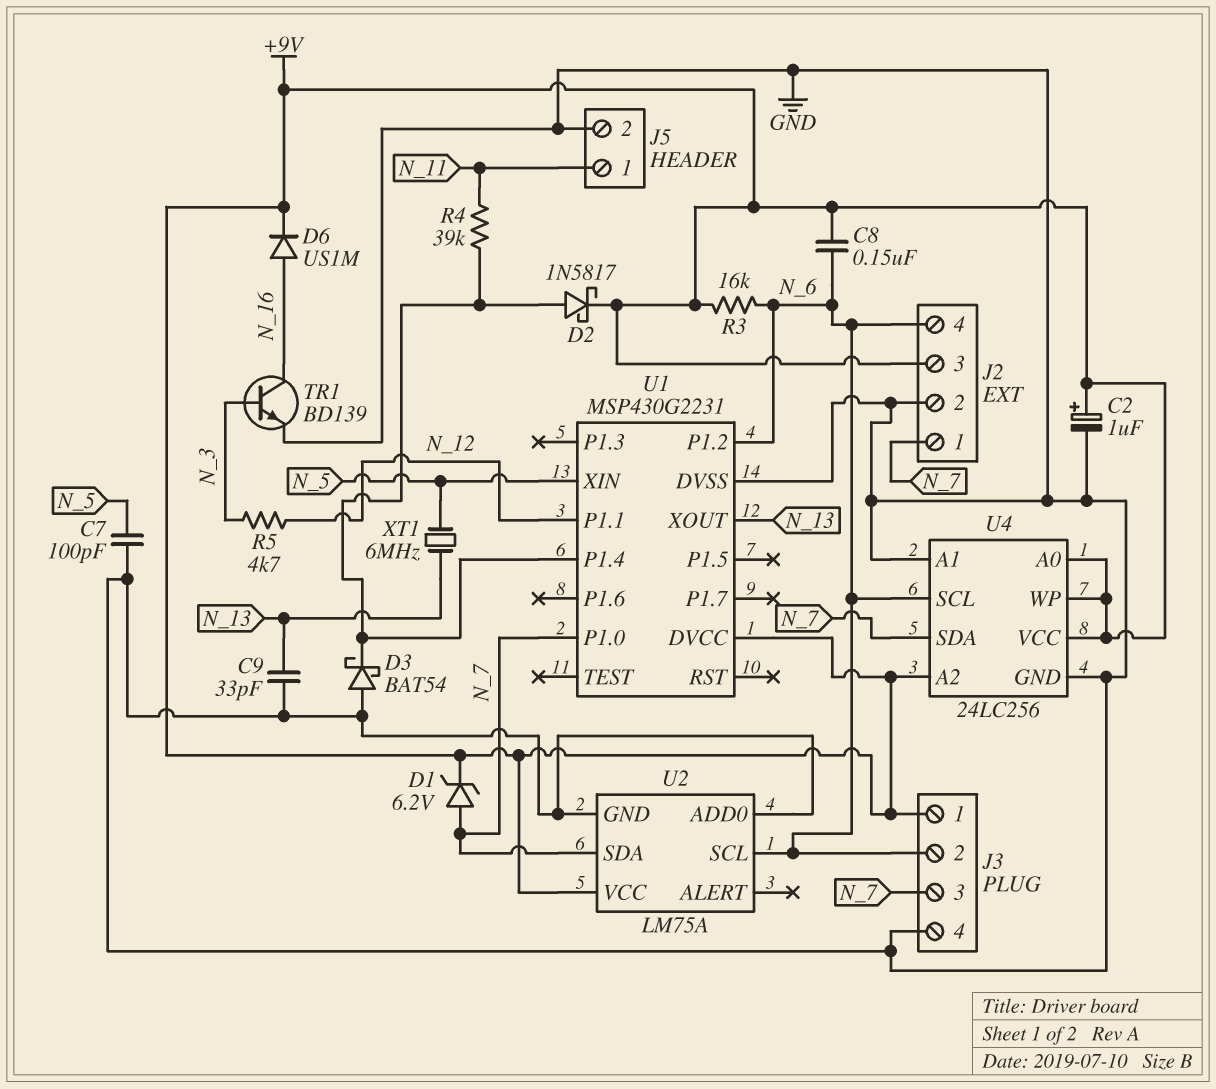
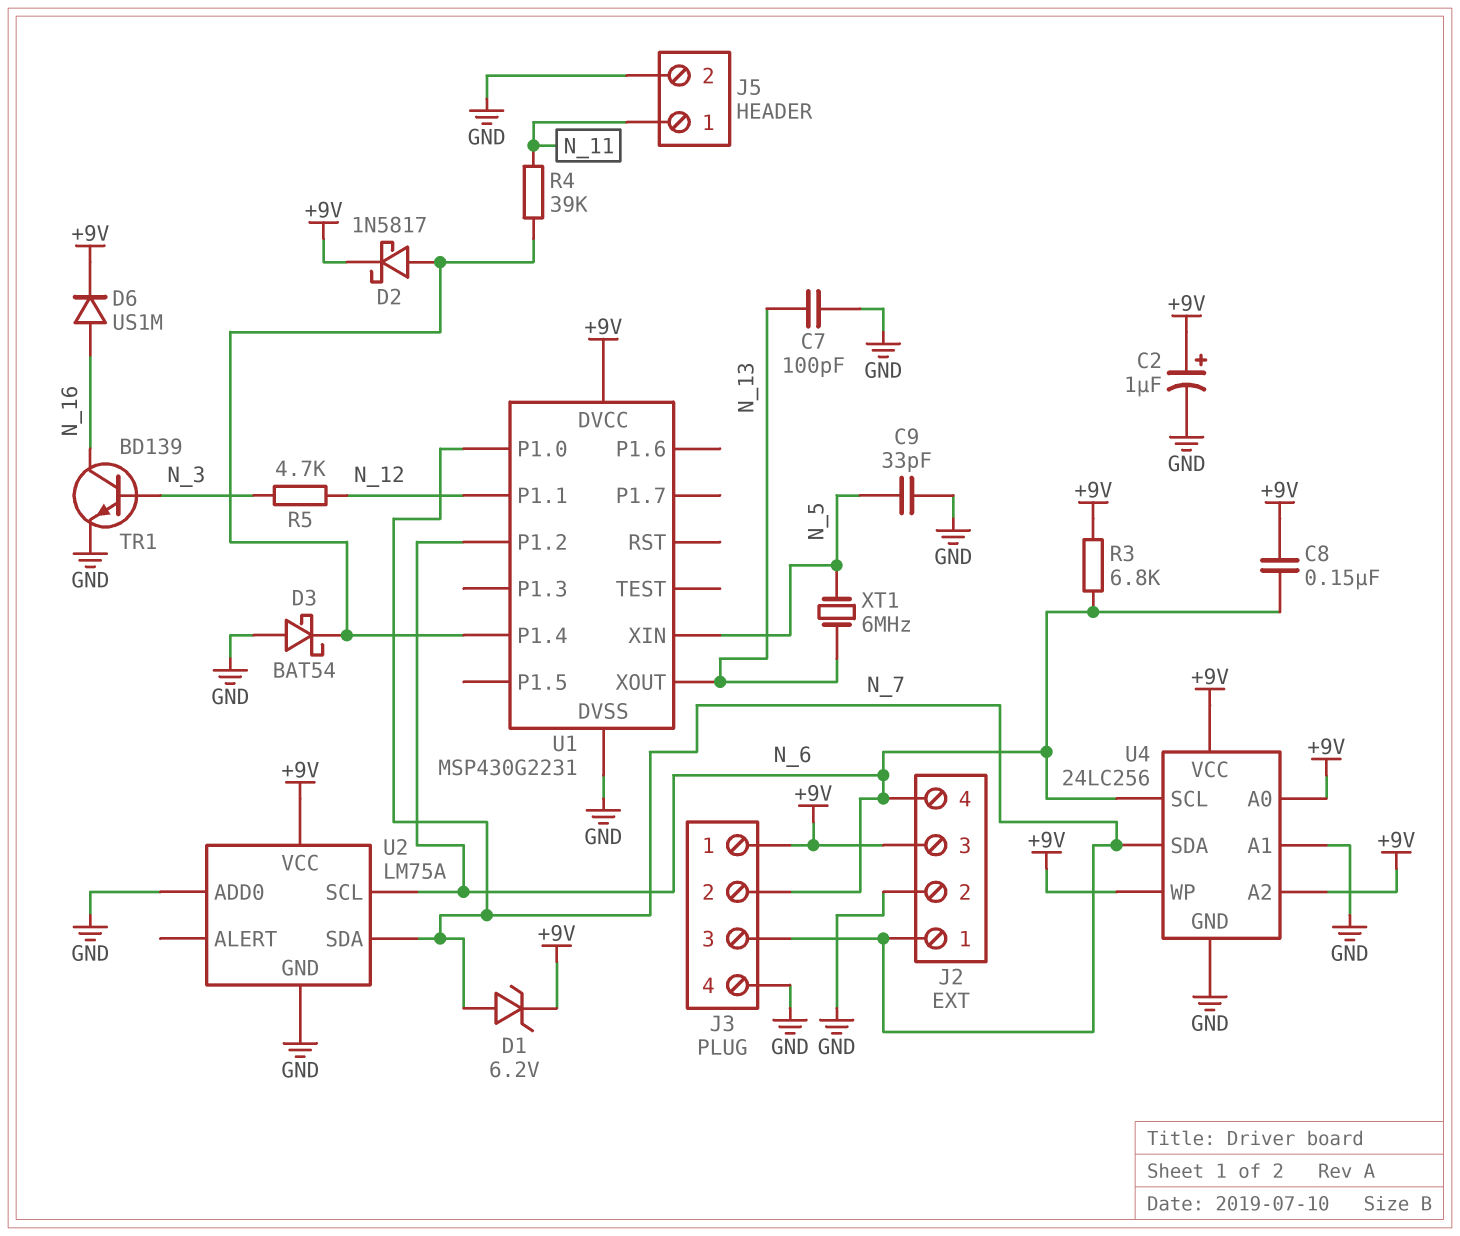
C7: 100pF (GND, N_5) -> 100pF (GND, N_13)
C9: 33pF (GND, N_13) -> 33pF (GND, N_5)
R3: 16k (+9V, N_6) -> 6.8k (+9V, N_6)

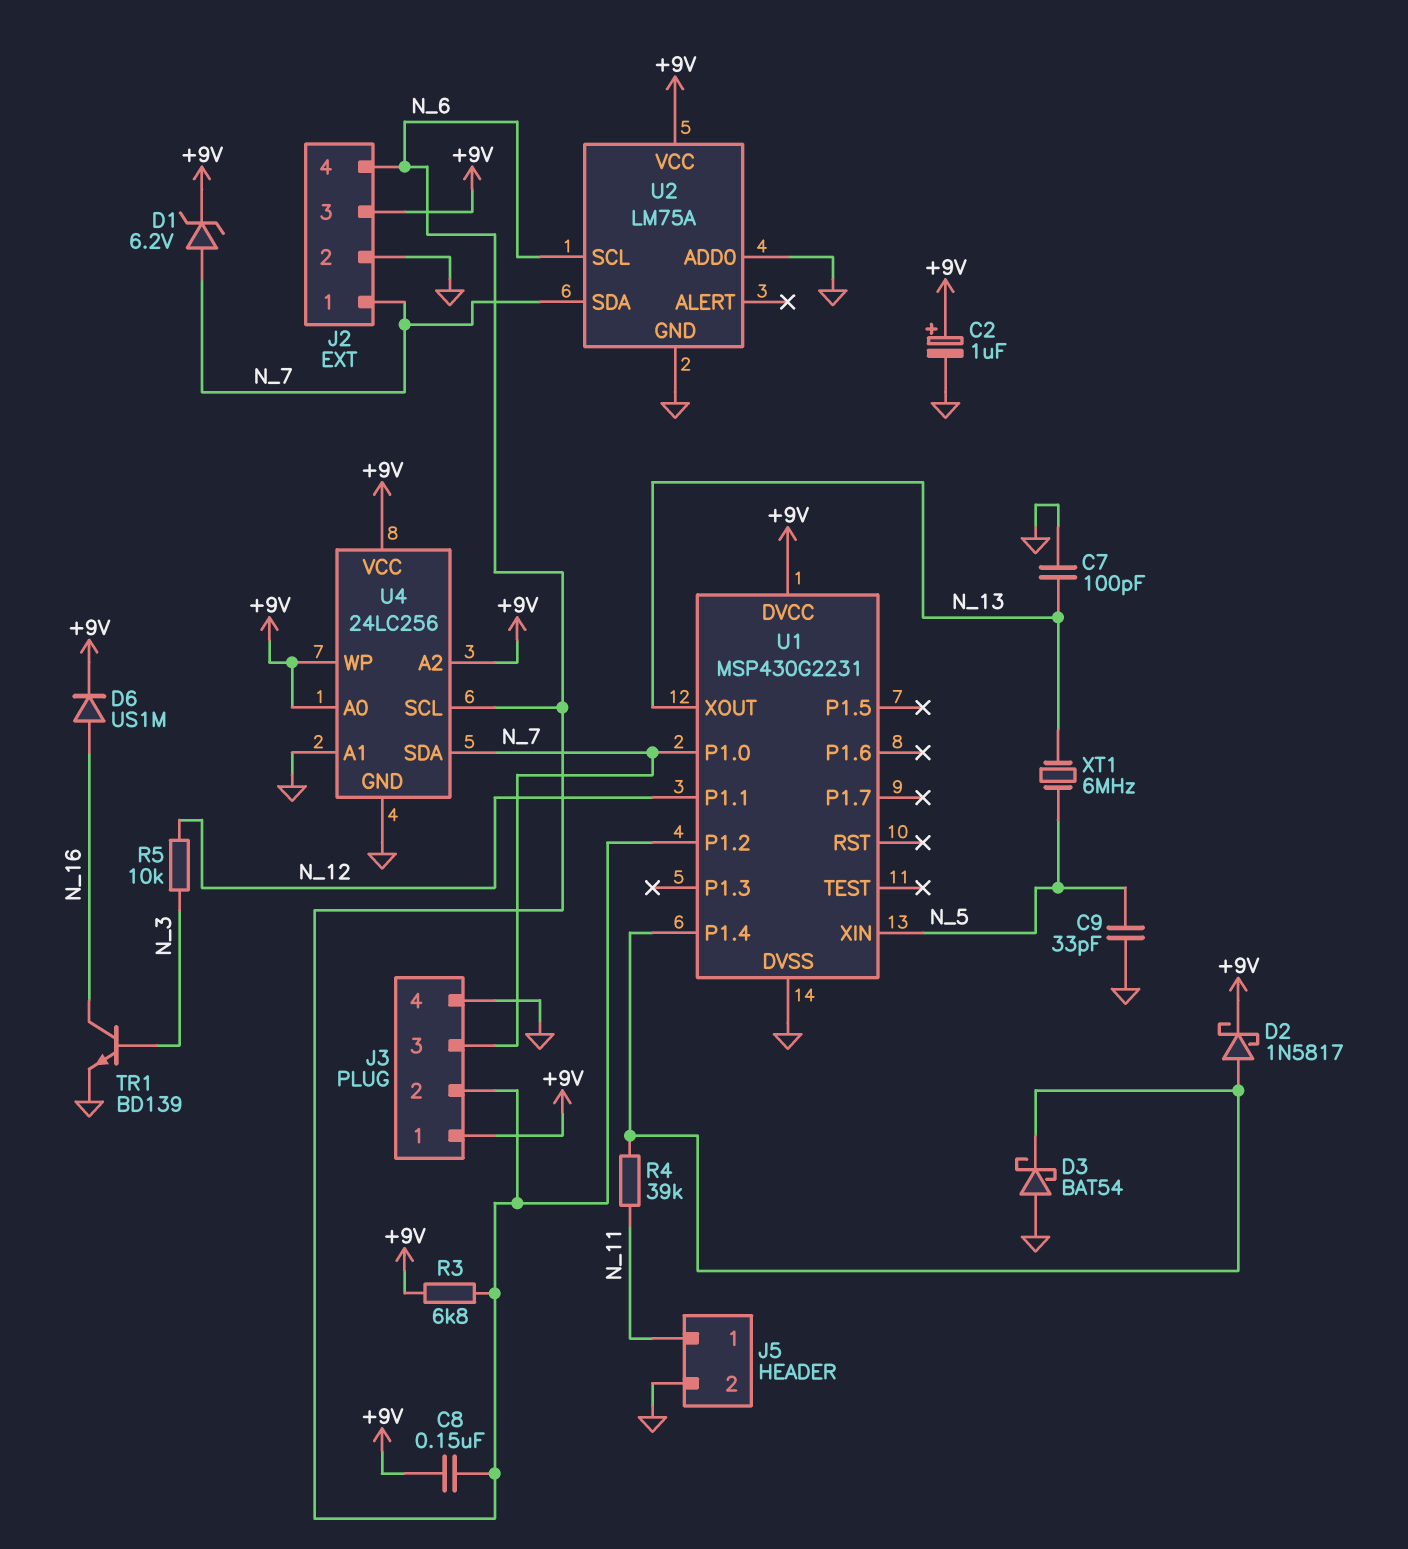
R5: 4.7k (N_3, N_12) -> 10k (N_3, N_12)

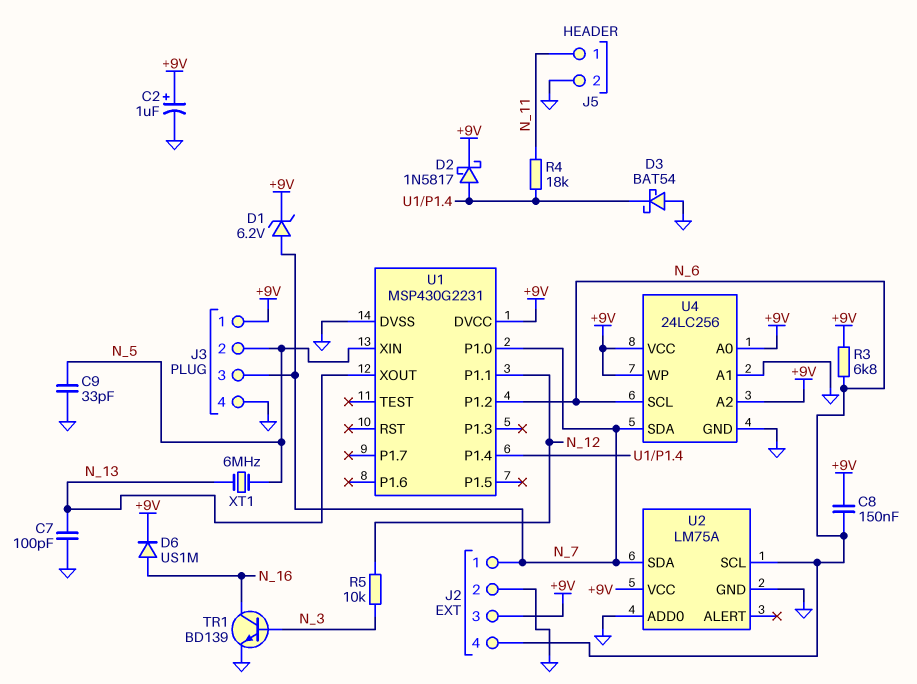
J3 pin 2: N_6 -> N_5
R4: 39k (N_11, U1/P1.4) -> 18k (N_11, U1/P1.4)

